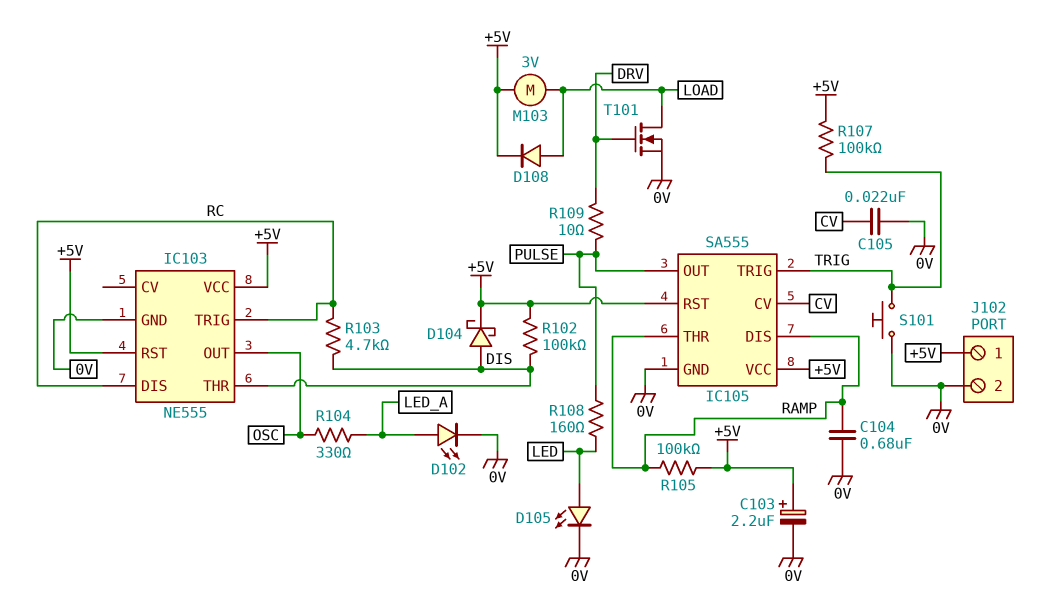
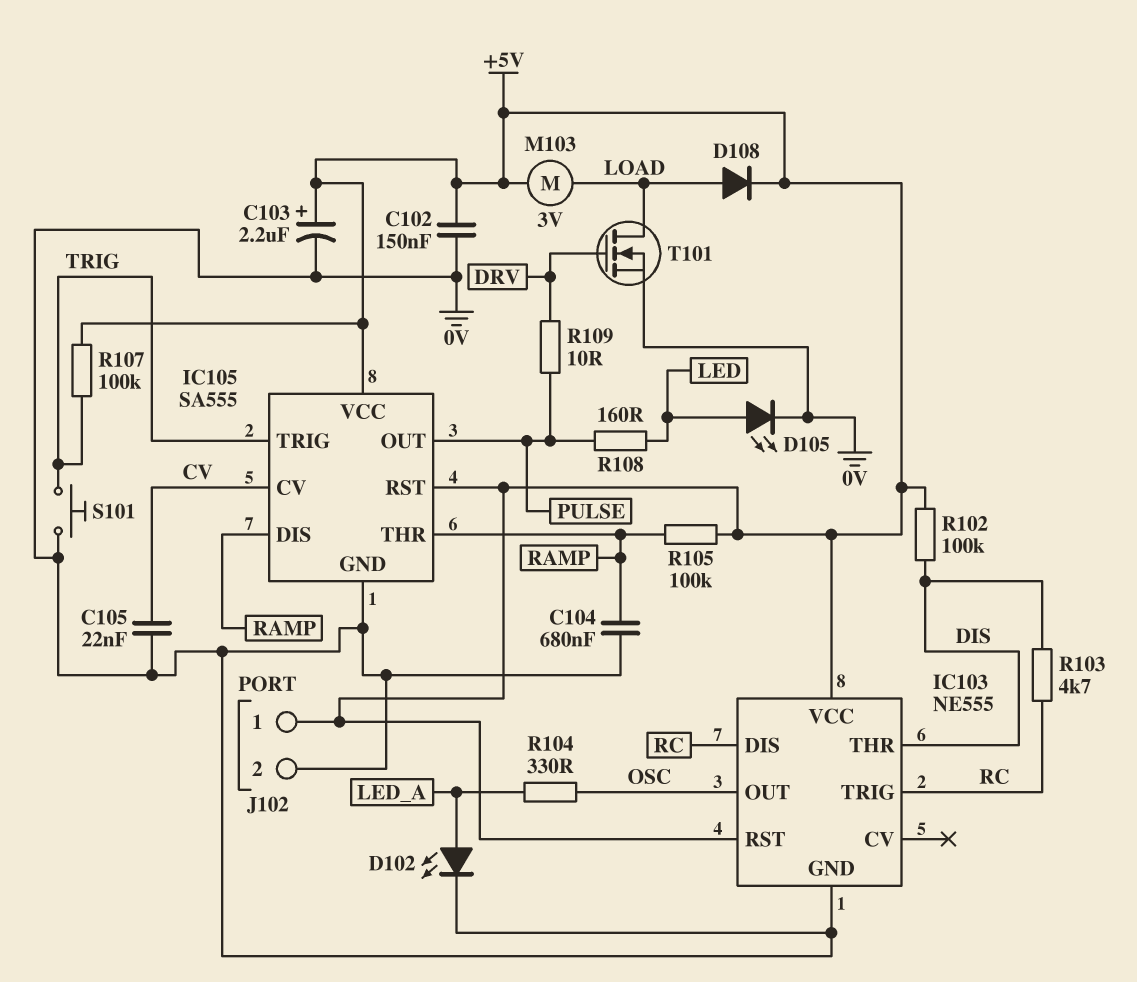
C102: none -> 150nF (+5V, 0V)
D104: schottky (A DIS, K +5V) -> none

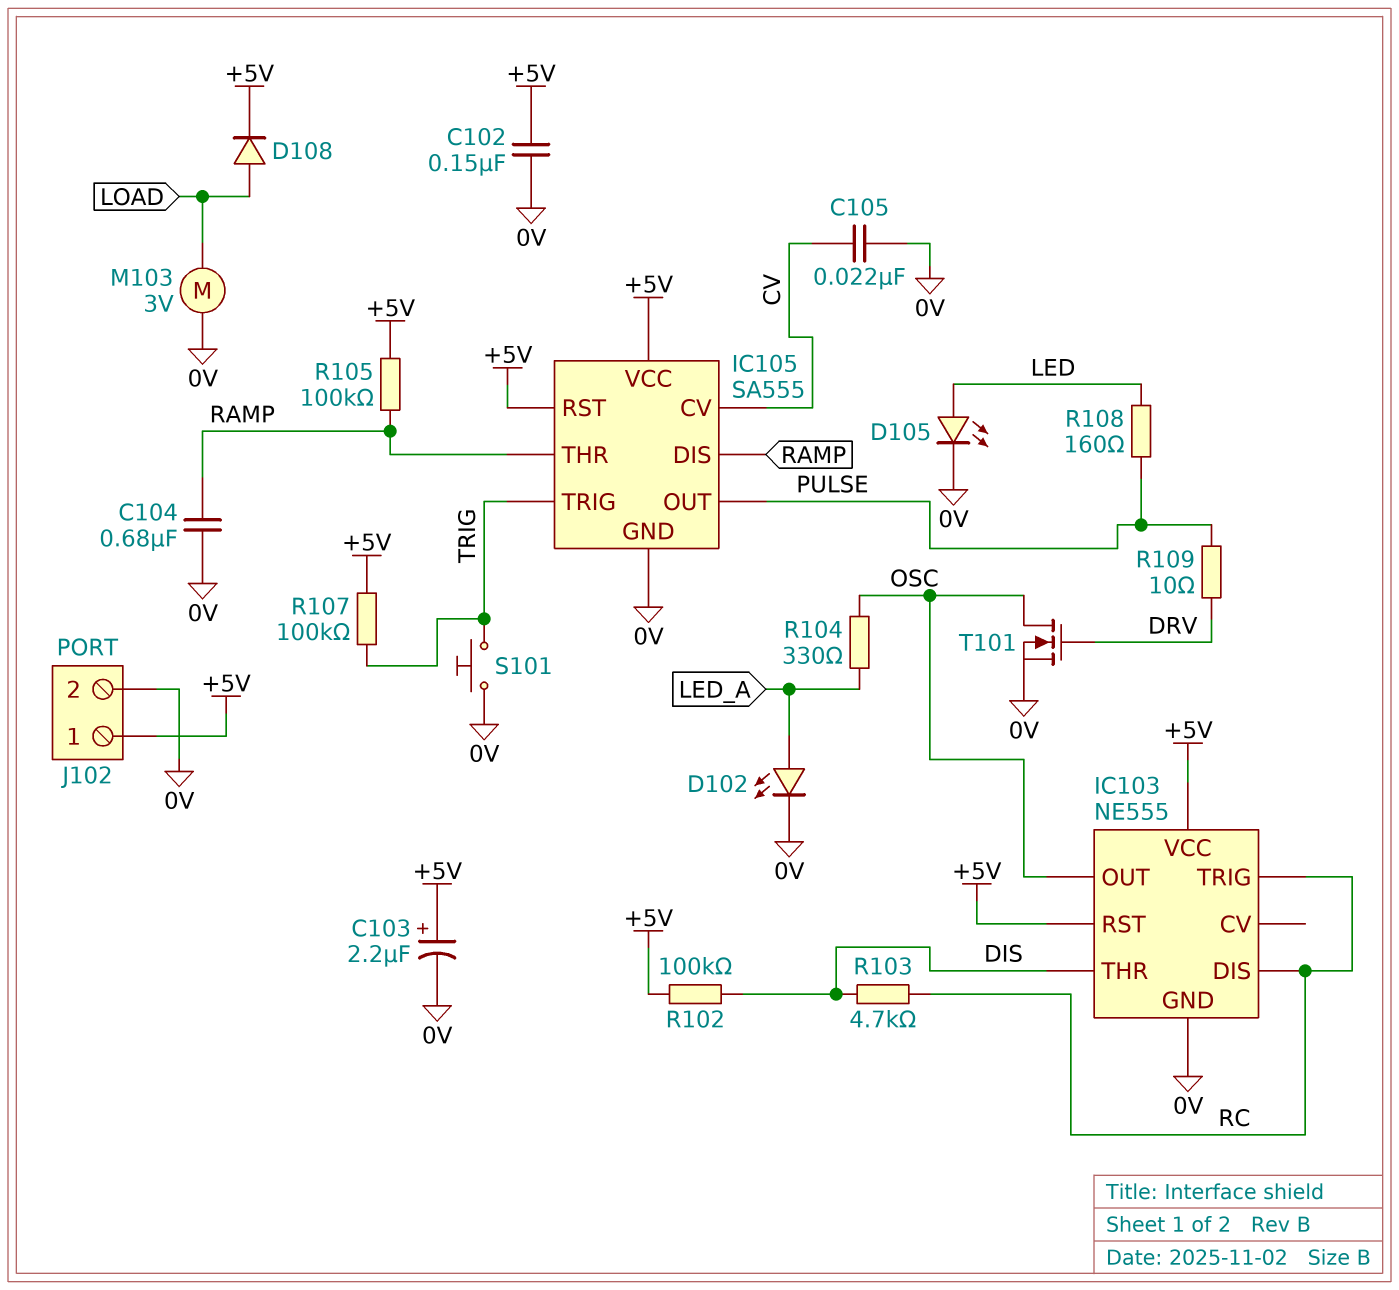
M103: motor 3V (+5V, LOAD) -> motor 3V (0V, LOAD)
T101: NMOS (G DRV, D LOAD, S 0V) -> NMOS (G DRV, D OSC, S 0V)

